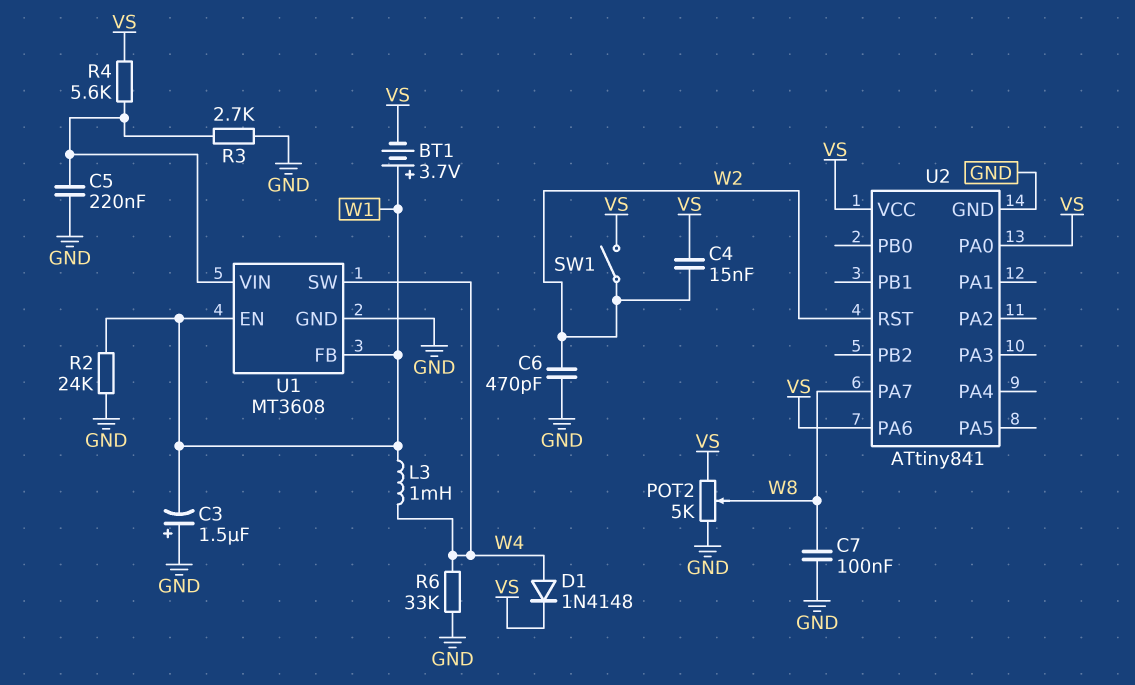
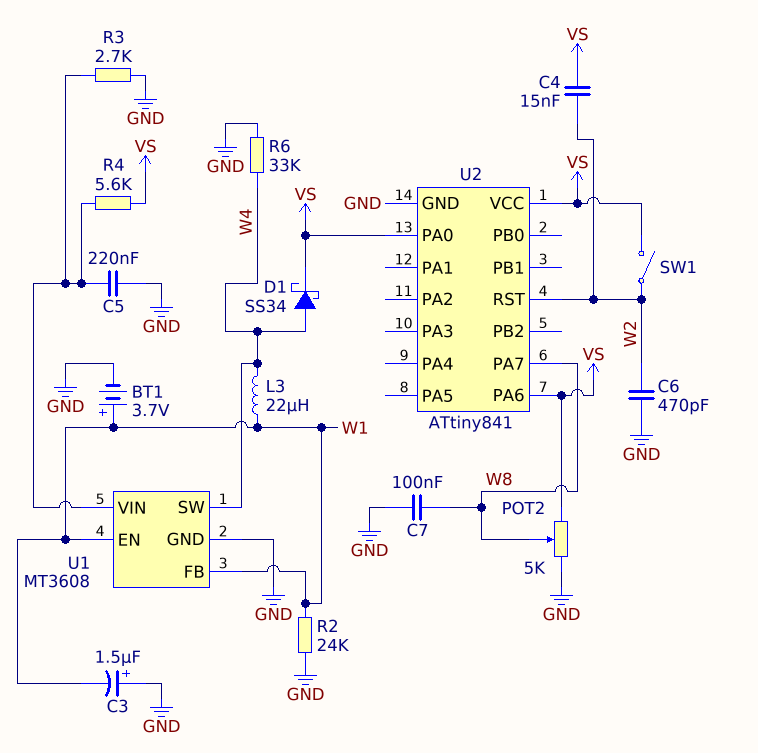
BT1: 3.7V (plus W1, minus VS) -> 3.7V (plus W1, minus GND)
D1: diode 1N4148 (A W4, K VS) -> schottky SS34 (A W4, K VS)
L3: 1mH (W1, W4) -> 22uH (W1, W4)

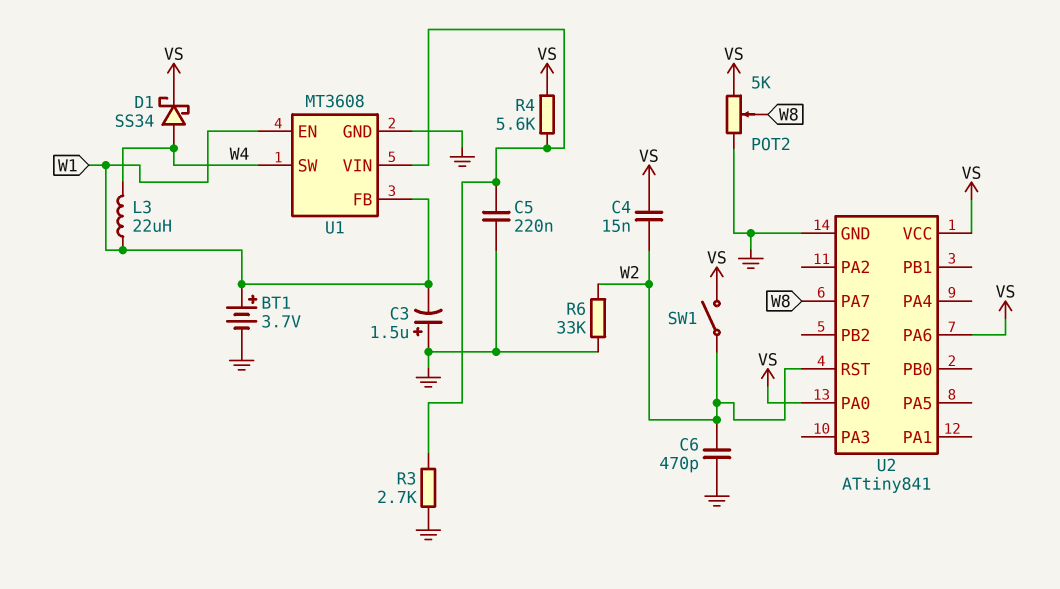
C7: 100nF (GND, W8) -> none
R2: 24k (GND, W1) -> none
R6: 33k (GND, W4) -> 33k (GND, W2)

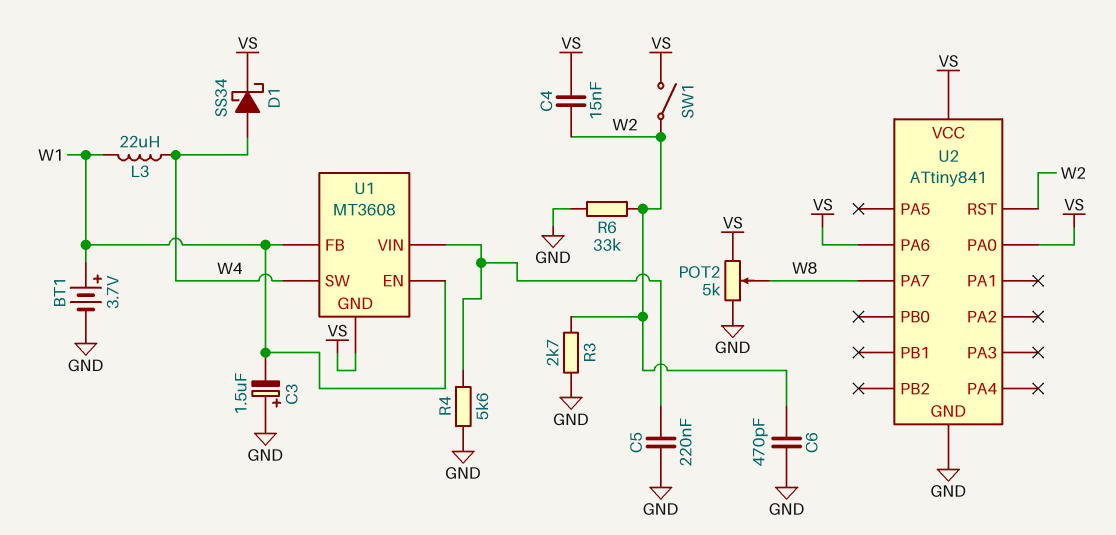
R3: 2.7k (GND, U1/VIN) -> 2.7k (GND, W2)
R4: 5.6k (U1/VIN, VS) -> 5.6k (GND, U1/VIN)
U1 pin GND: GND -> VS

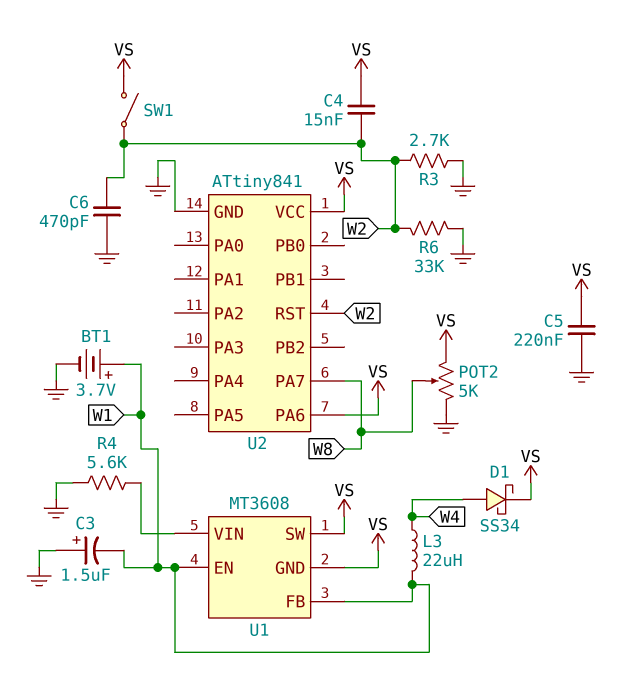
C5: 220nF (GND, U1/VIN) -> 220nF (GND, VS)
U1 pin SW: W4 -> VS
U2 pin PA0: VS -> none

